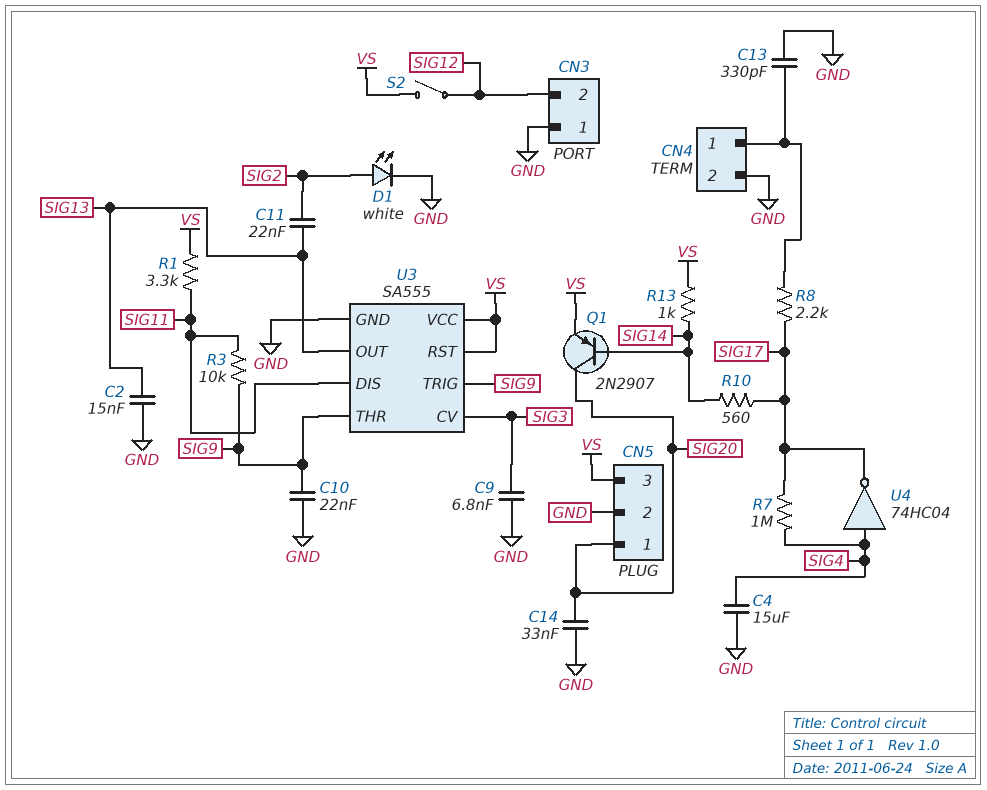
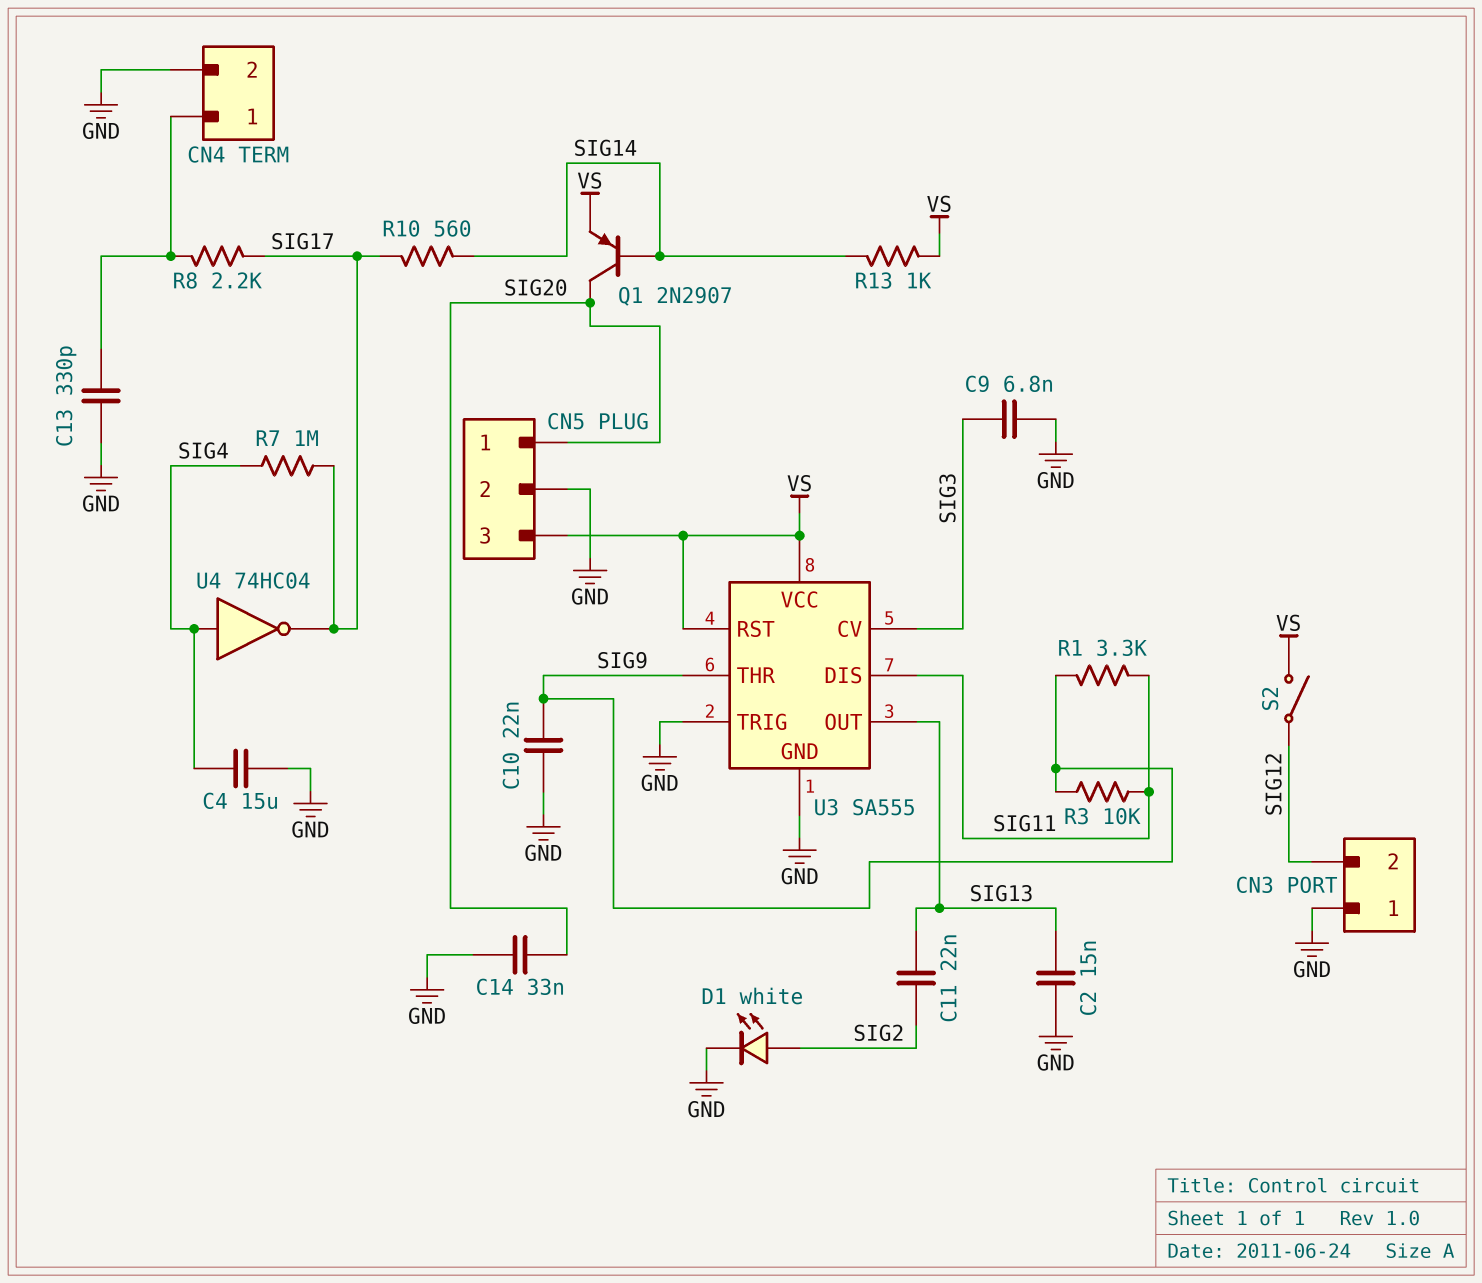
R1: 3.3k (SIG11, VS) -> 3.3k (SIG9, SIG11)
U3 pin TRIG: SIG9 -> GND

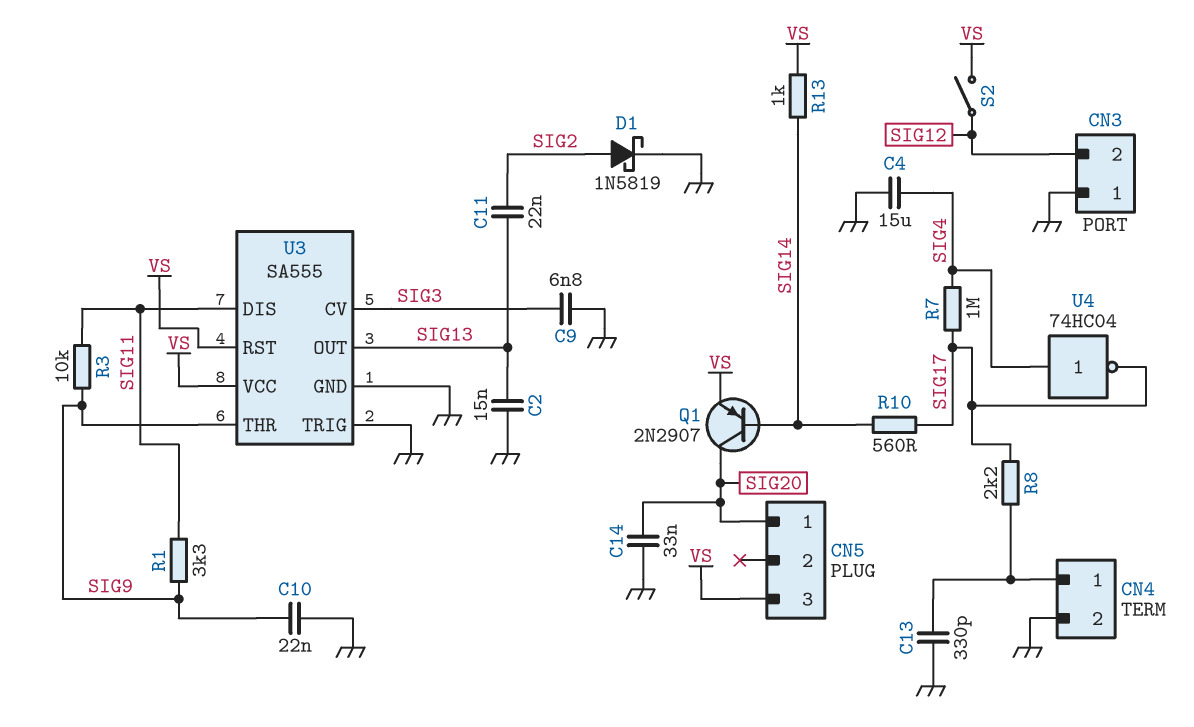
CN5 pin 2: GND -> none
D1: LED white (A SIG2, K GND) -> schottky 1N5819 (A SIG2, K GND)

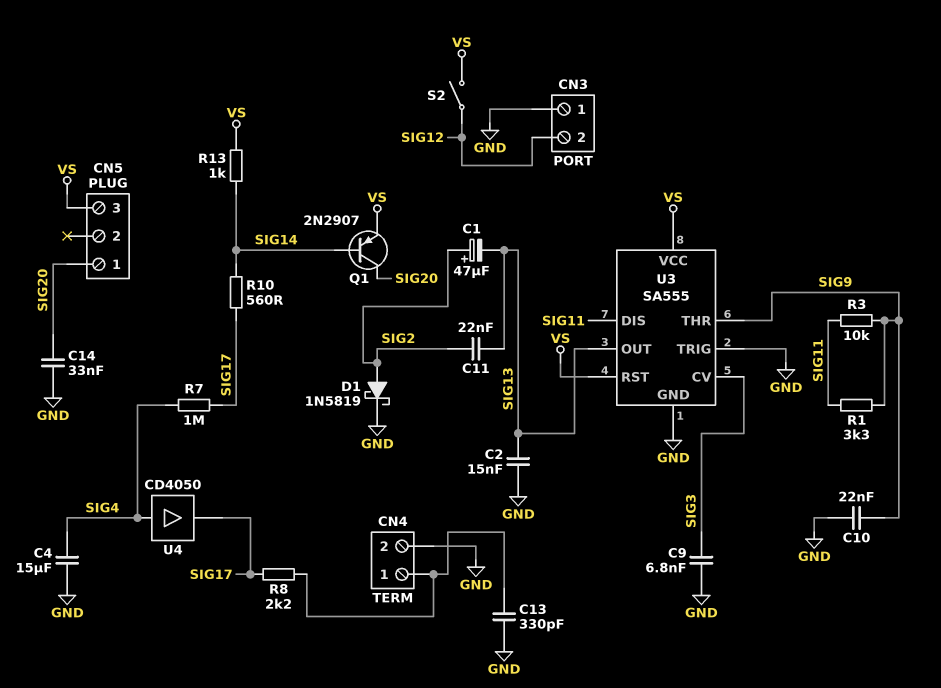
C1: none -> 47uF (plus SIG2, minus SIG13)
U4: NOT 74HC04 (in SIG4, out SIG17) -> buffer CD4050 (in SIG4, out SIG17)

